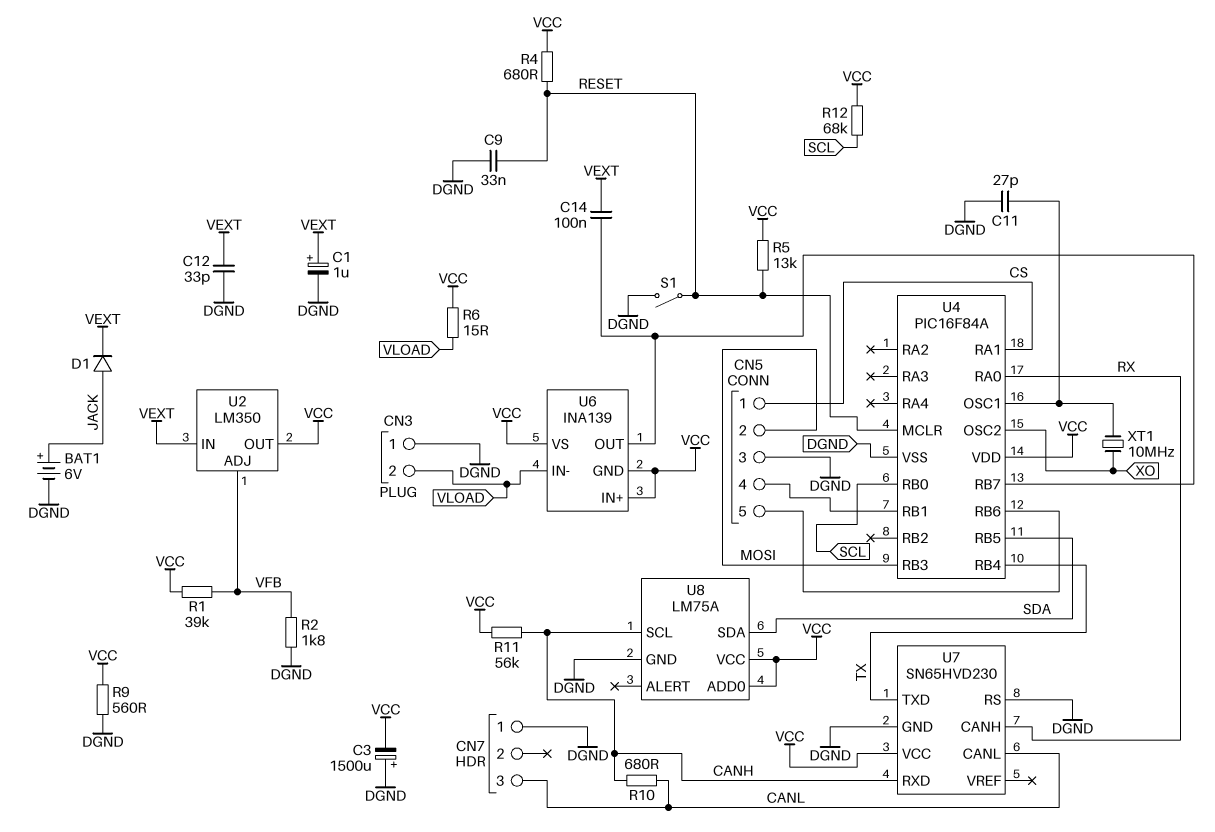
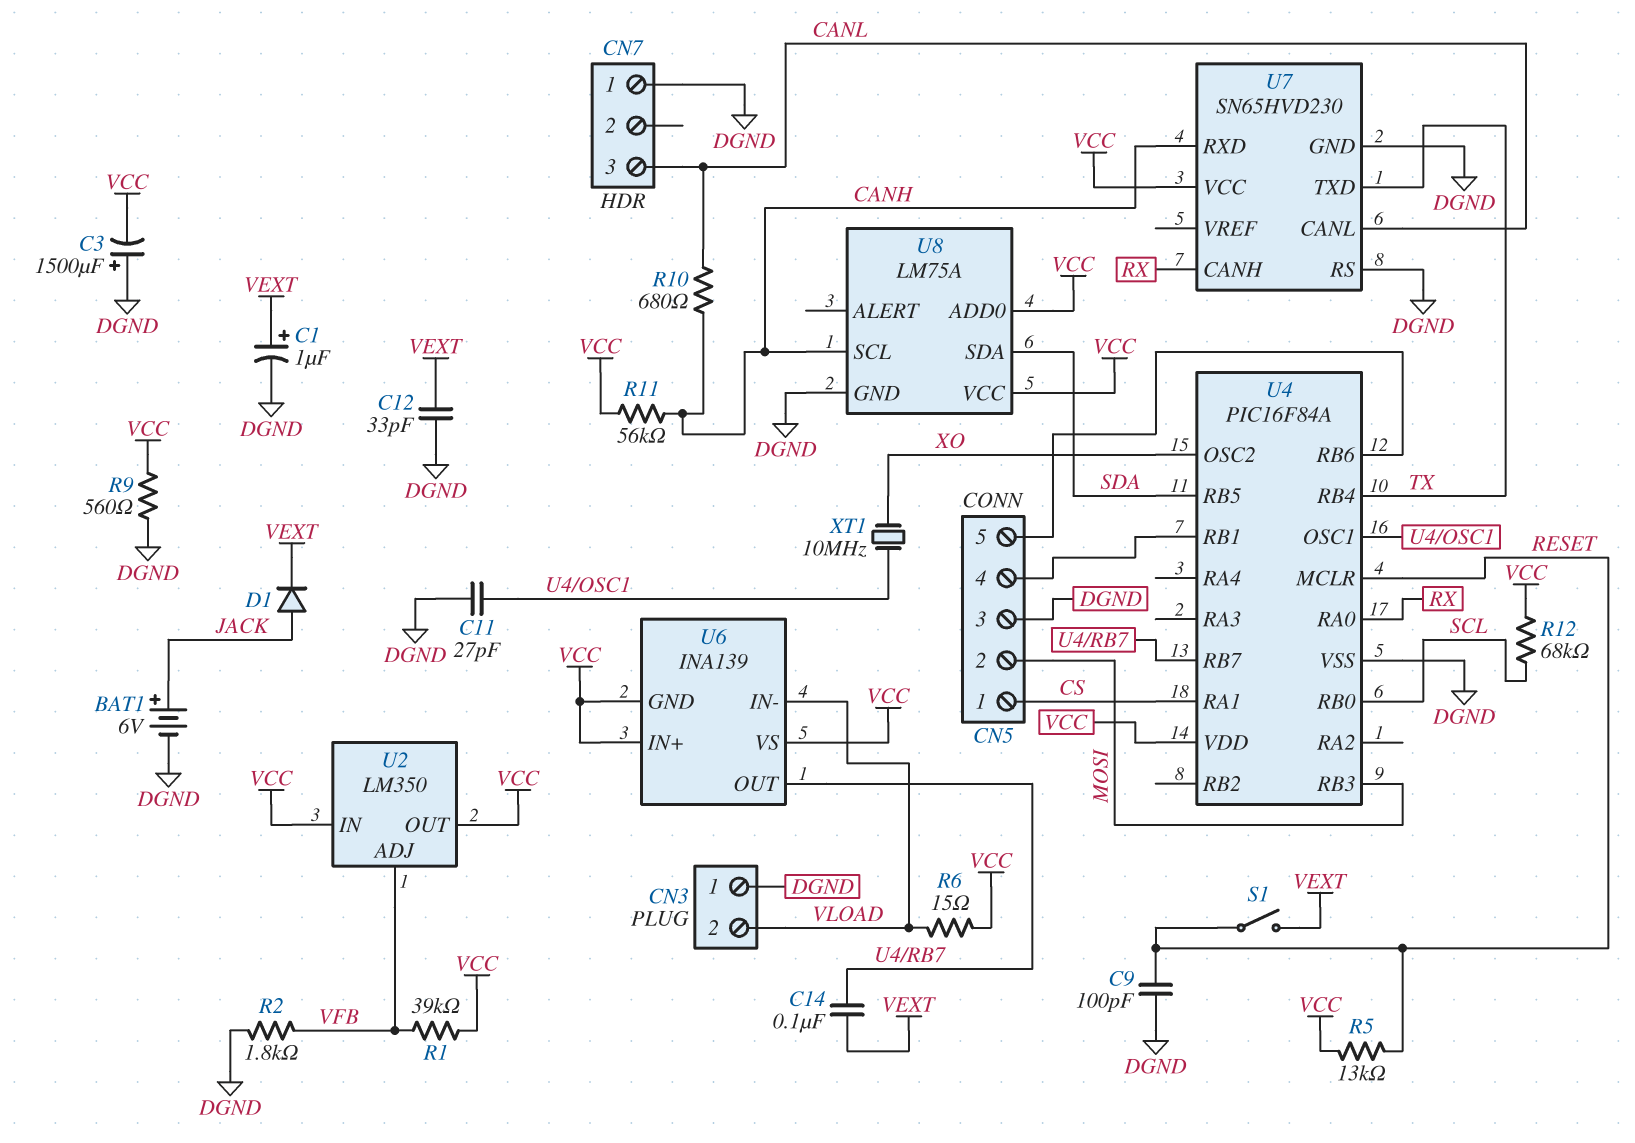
C9: 33nF (DGND, RESET) -> 100pF (DGND, RESET)
R4: 680 (RESET, VCC) -> none
S1: switch (DGND, RESET) -> switch (RESET, VEXT)
U2 pin IN: VEXT -> VCC

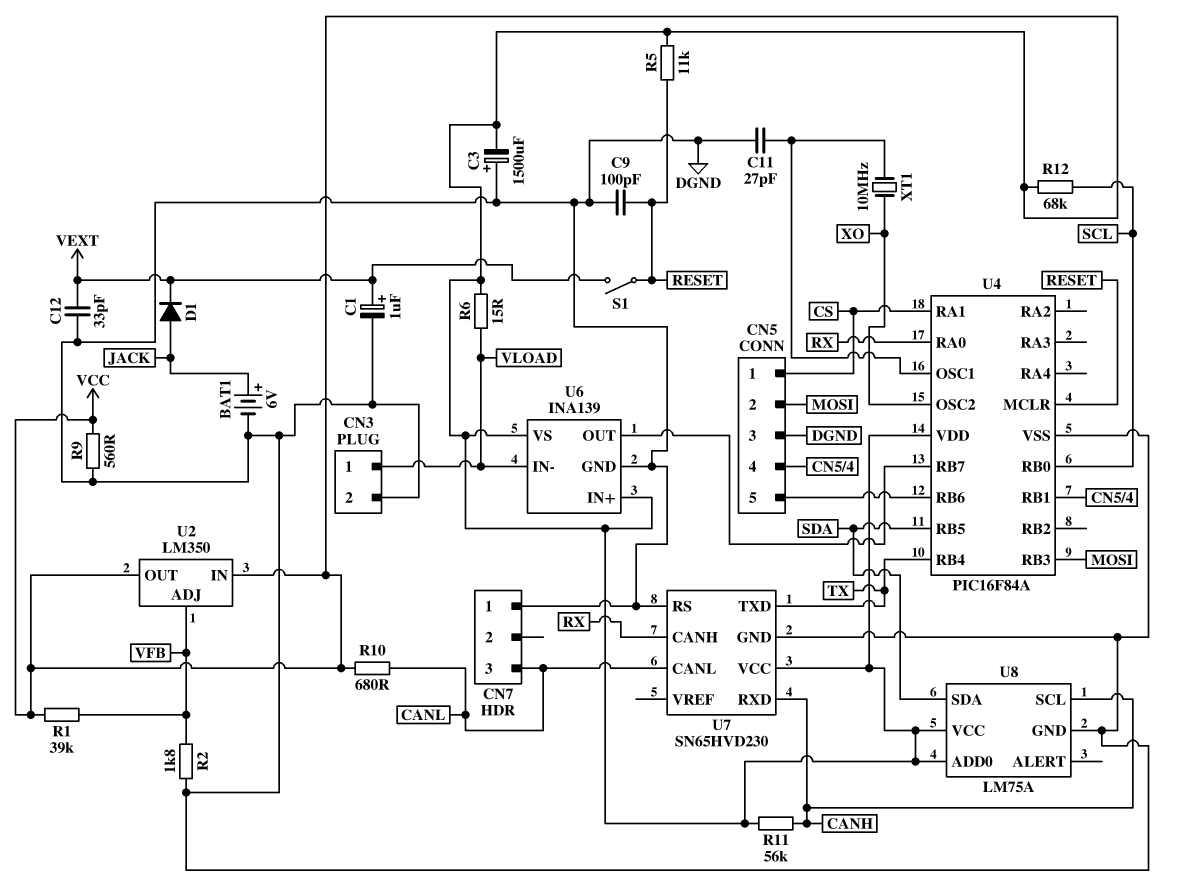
C14: 100nF (U4/RB7, VEXT) -> none
CN3 pin 1: DGND -> VLOAD
CN3 pin 2: VLOAD -> DGND
R5: 13k (RESET, VCC) -> 11k (RESET, VCC)
R10: 680 (CANH, CANL) -> 680 (CANL, VCC)
U6 pin GND: VCC -> DGND

